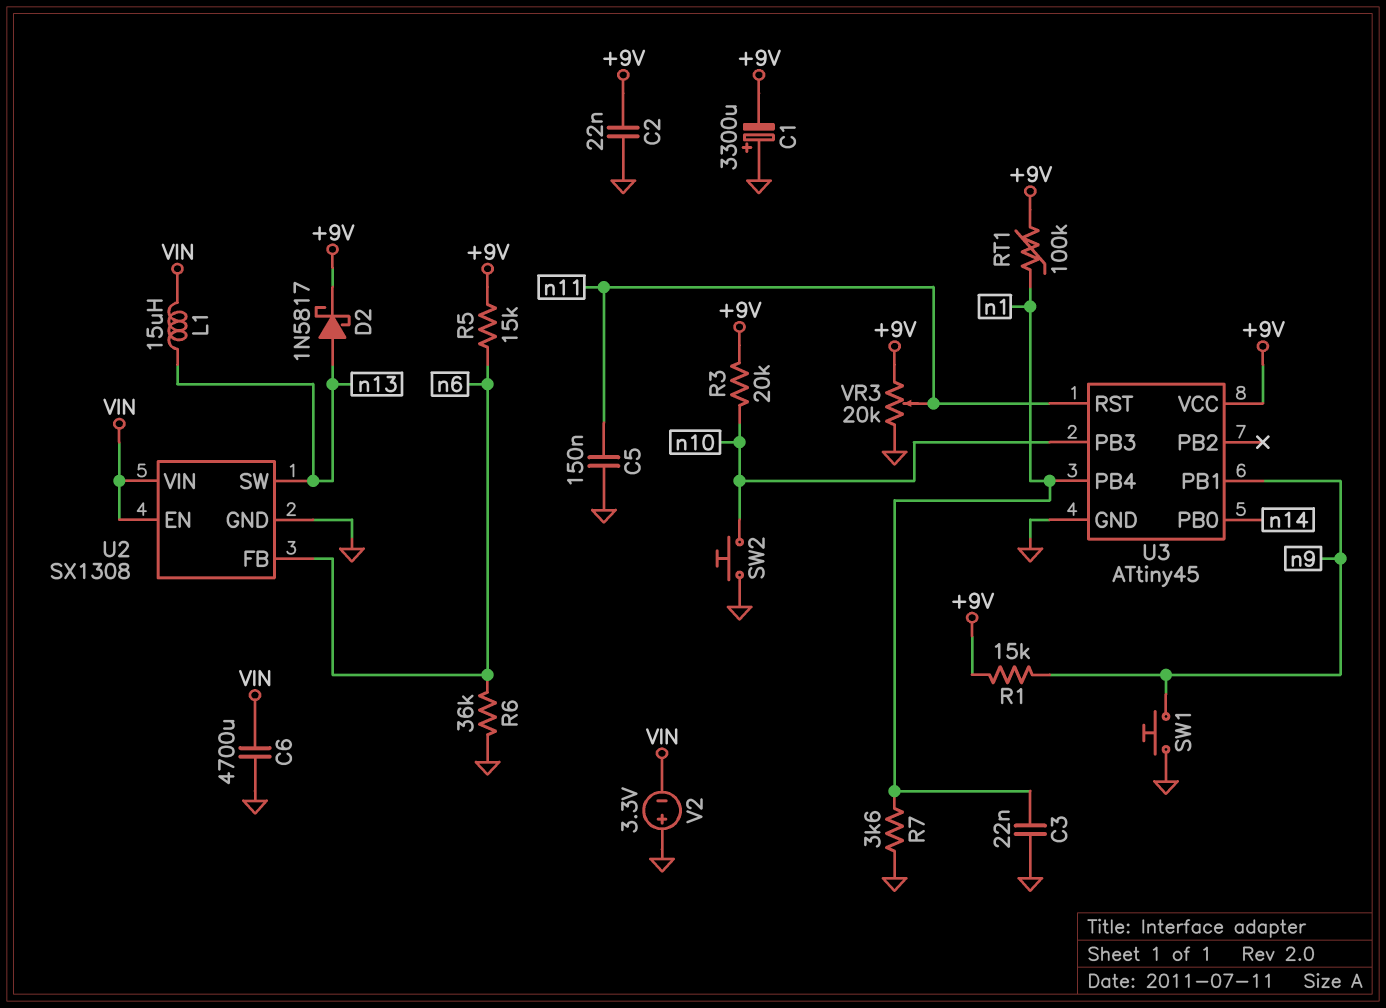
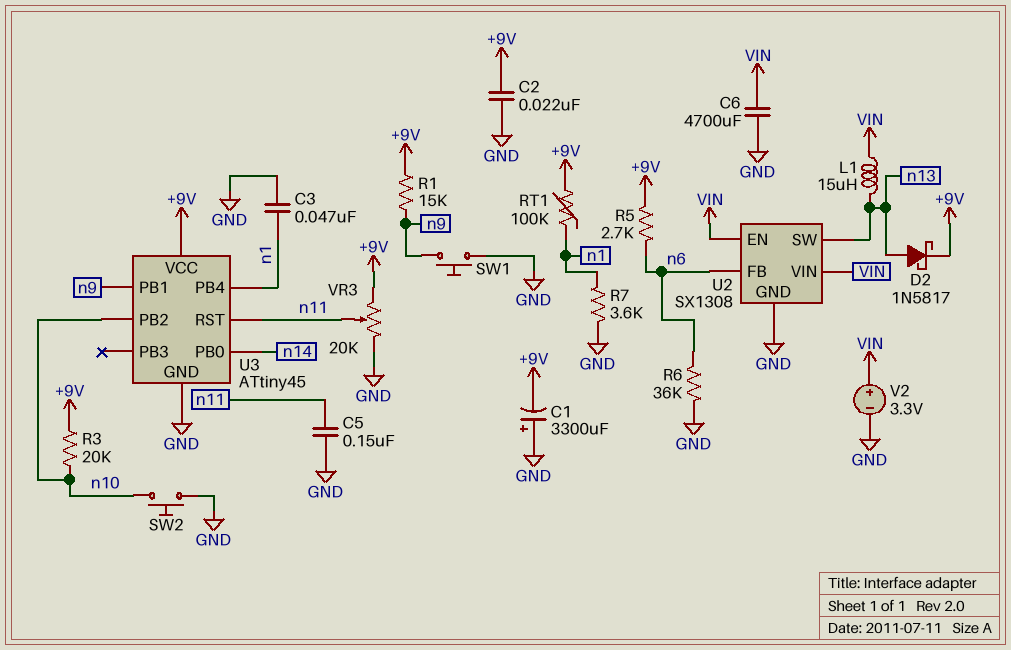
C3: 22nF (GND, n1) -> 47nF (GND, n1)
R5: 15k (+9V, n6) -> 2.7k (+9V, n6)
U3 pin PB2: none -> n10
U3 pin PB3: n10 -> none
V2: 3.3V (plus GND, minus VIN) -> 3.3V (plus VIN, minus GND)

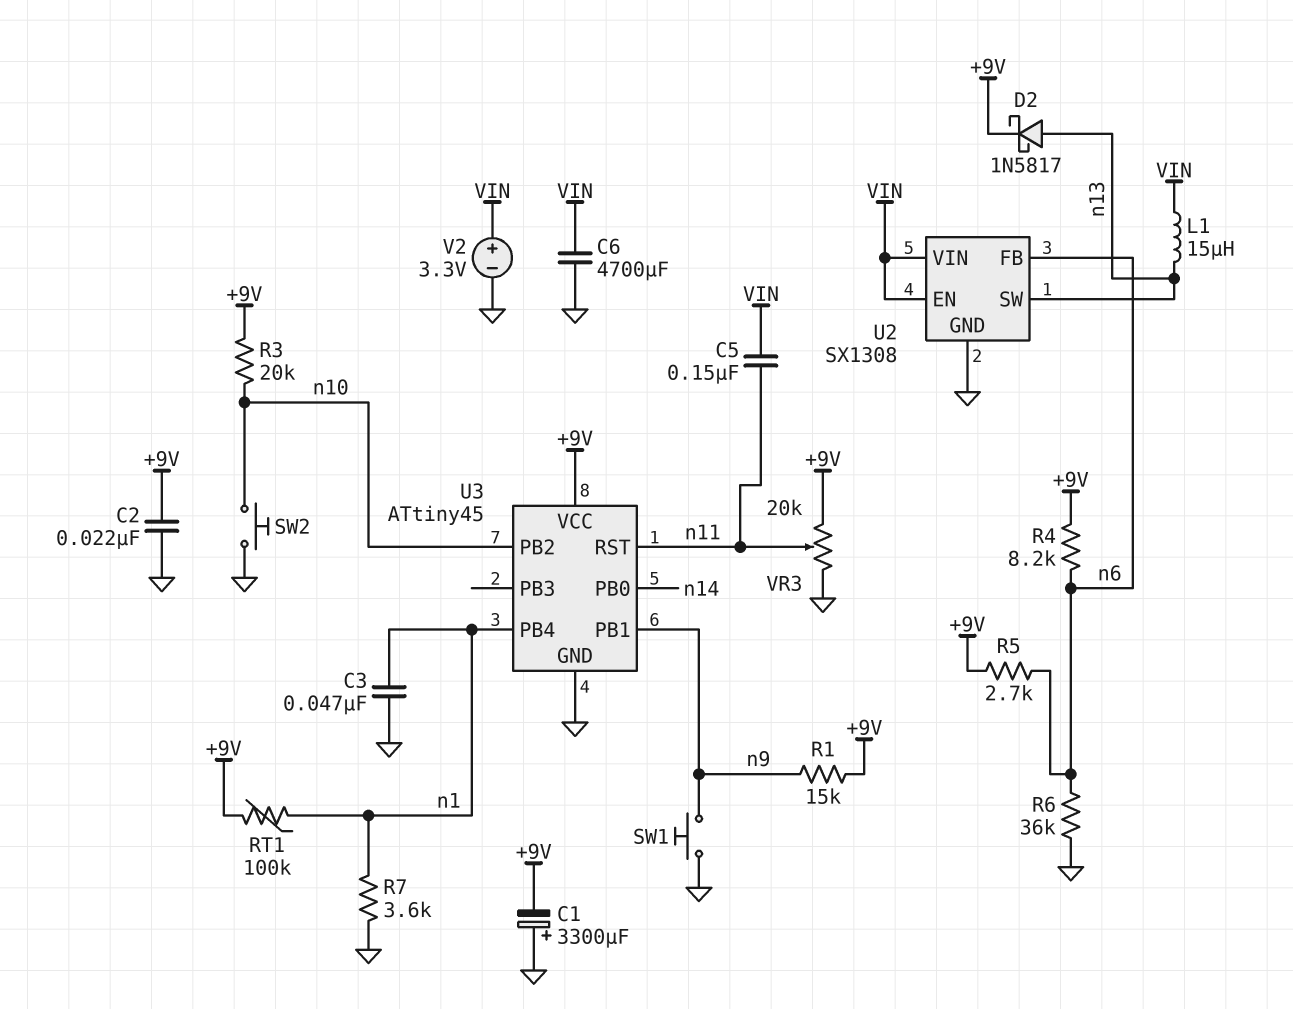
C5: 150nF (GND, n11) -> 150nF (VIN, n11)
R4: none -> 8.2k (+9V, n6)

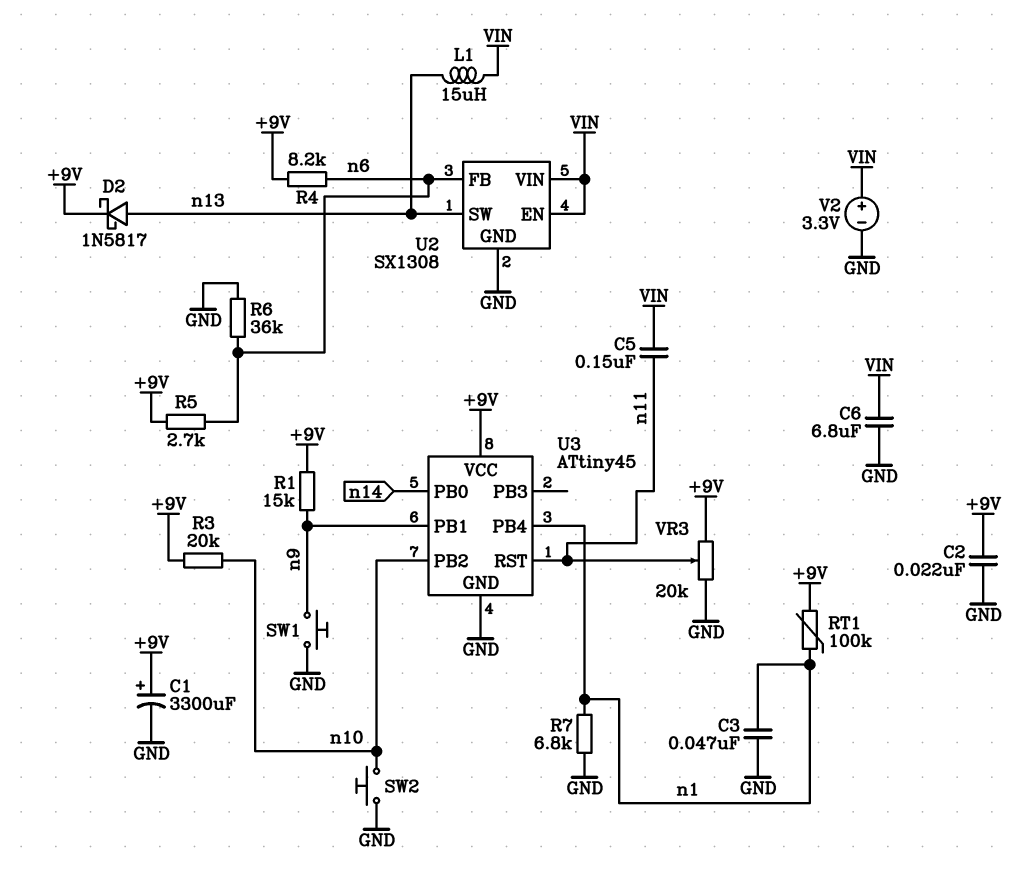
C1: 3300uF (plus GND, minus +9V) -> 3300uF (plus +9V, minus GND)
C6: 4700uF (GND, VIN) -> 6.8uF (GND, VIN)
R7: 3.6k (GND, n1) -> 6.8k (GND, n1)

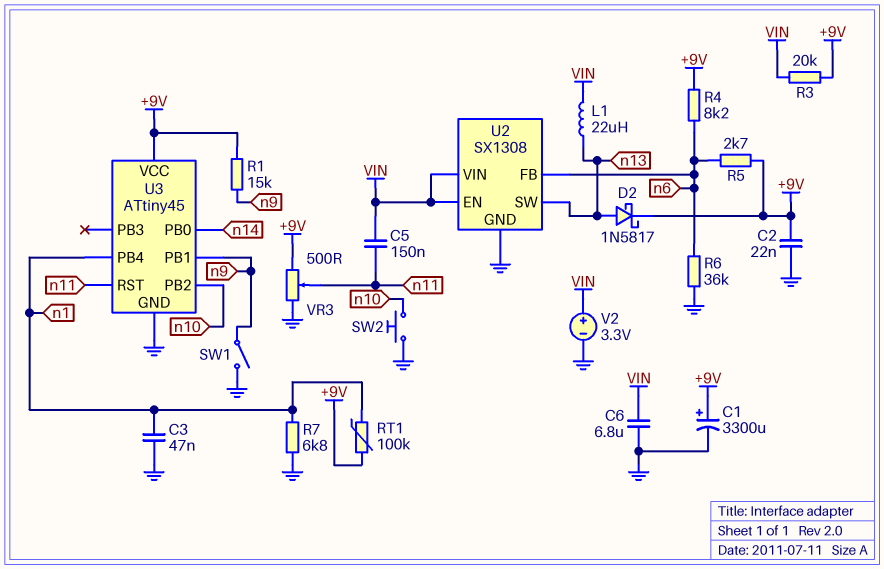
L1: 15uH (VIN, n13) -> 22uH (VIN, n13)
R3: 20k (+9V, n10) -> 20k (+9V, VIN)
SW1: button (GND, n9) -> switch (GND, n9)
VR3: 20k (+9V, GND, wiper n11) -> 500 (+9V, GND, wiper n11)

